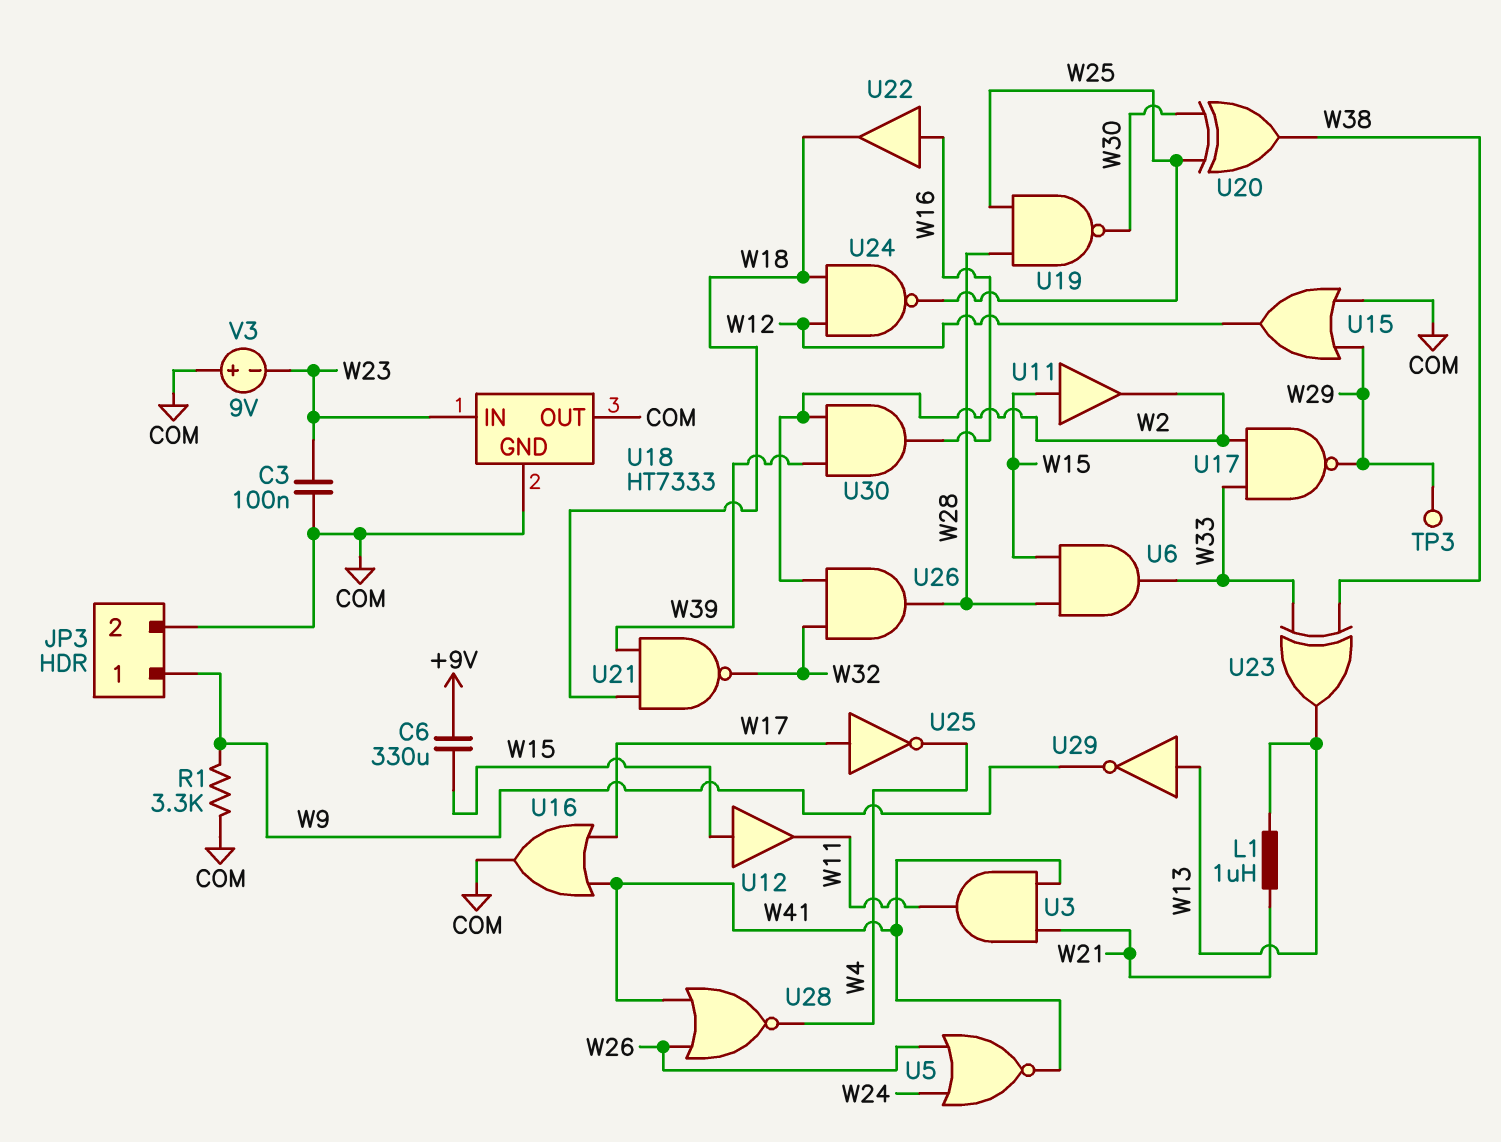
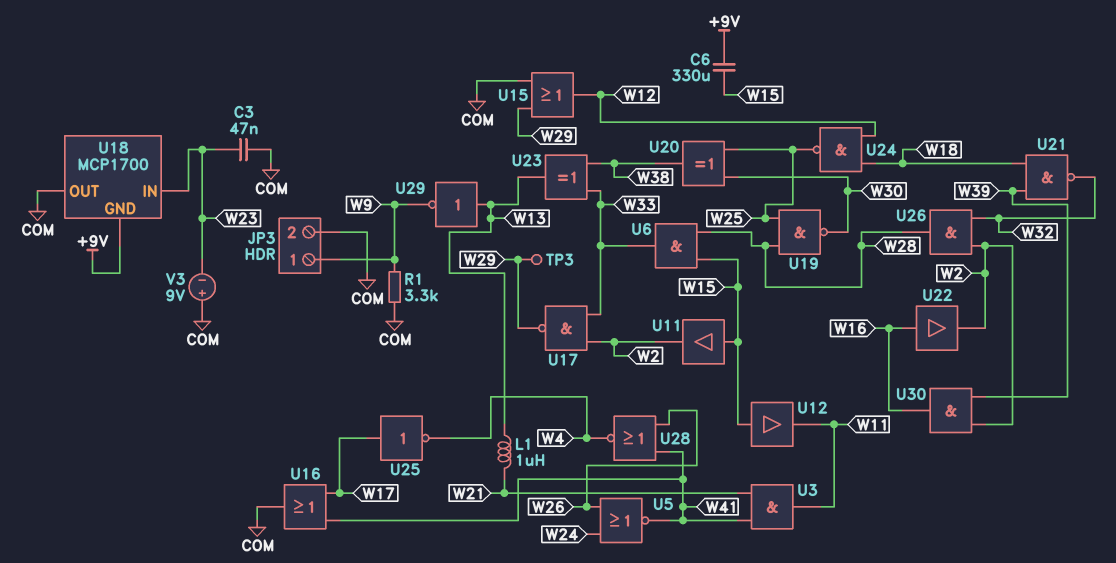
C3: 100nF (COM, W23) -> 47nF (COM, W23)
U18: HT7333 -> MCP1700
U18 pin GND: COM -> +9V
U22: buffer (in W16, out W18) -> buffer (in W16, out W2)

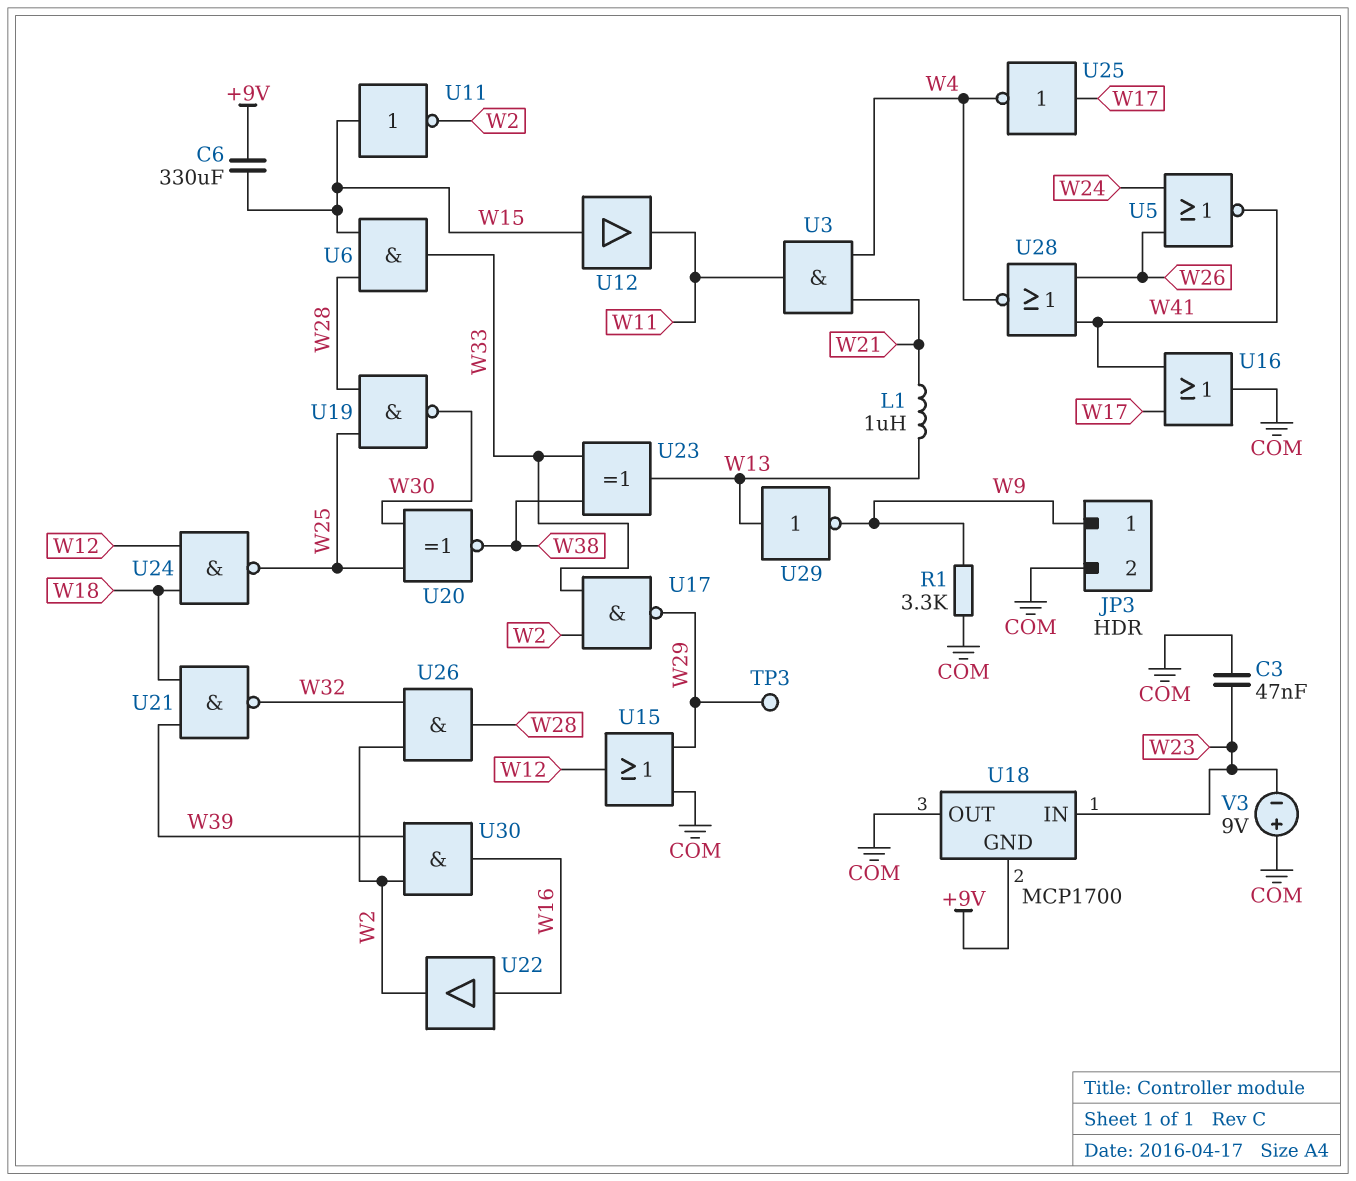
U3: AND (in W21, in W41, out W11) -> AND (in W4, in W21, out W11)
U11: buffer (in W15, out W2) -> NOT (in W15, out W2)
U20: XOR (in W25, in W30, out W38) -> XNOR (in W25, in W30, out W38)

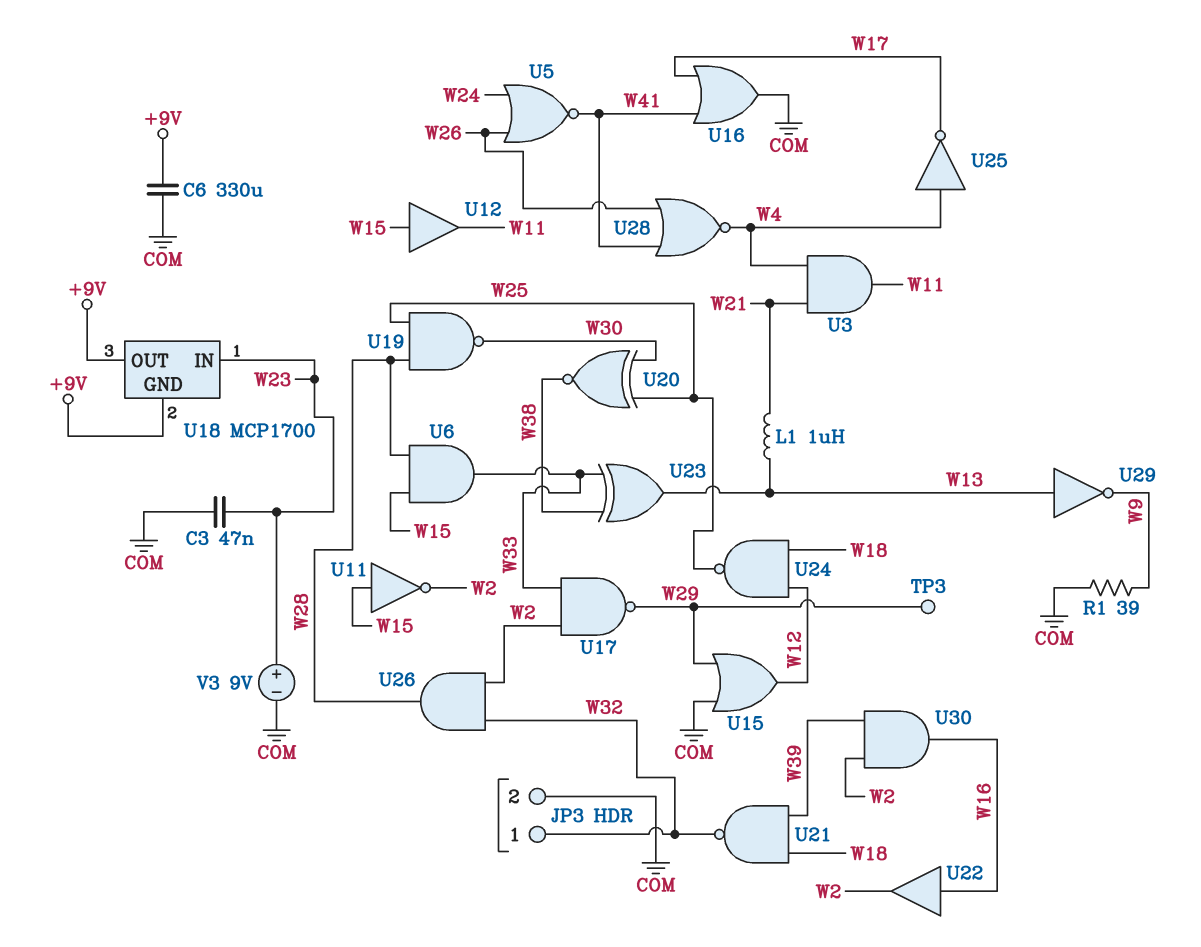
C6: 330uF (+9V, W15) -> 330uF (+9V, COM)
JP3 pin 1: W9 -> W32
R1: 3.3k (COM, W9) -> 39 (COM, W9)
U18 pin OUT: COM -> +9V
U25: NOT (in W17, out W4) -> NOT (in W4, out W17)
V3: 9V (plus COM, minus W23) -> 9V (plus W23, minus COM)

